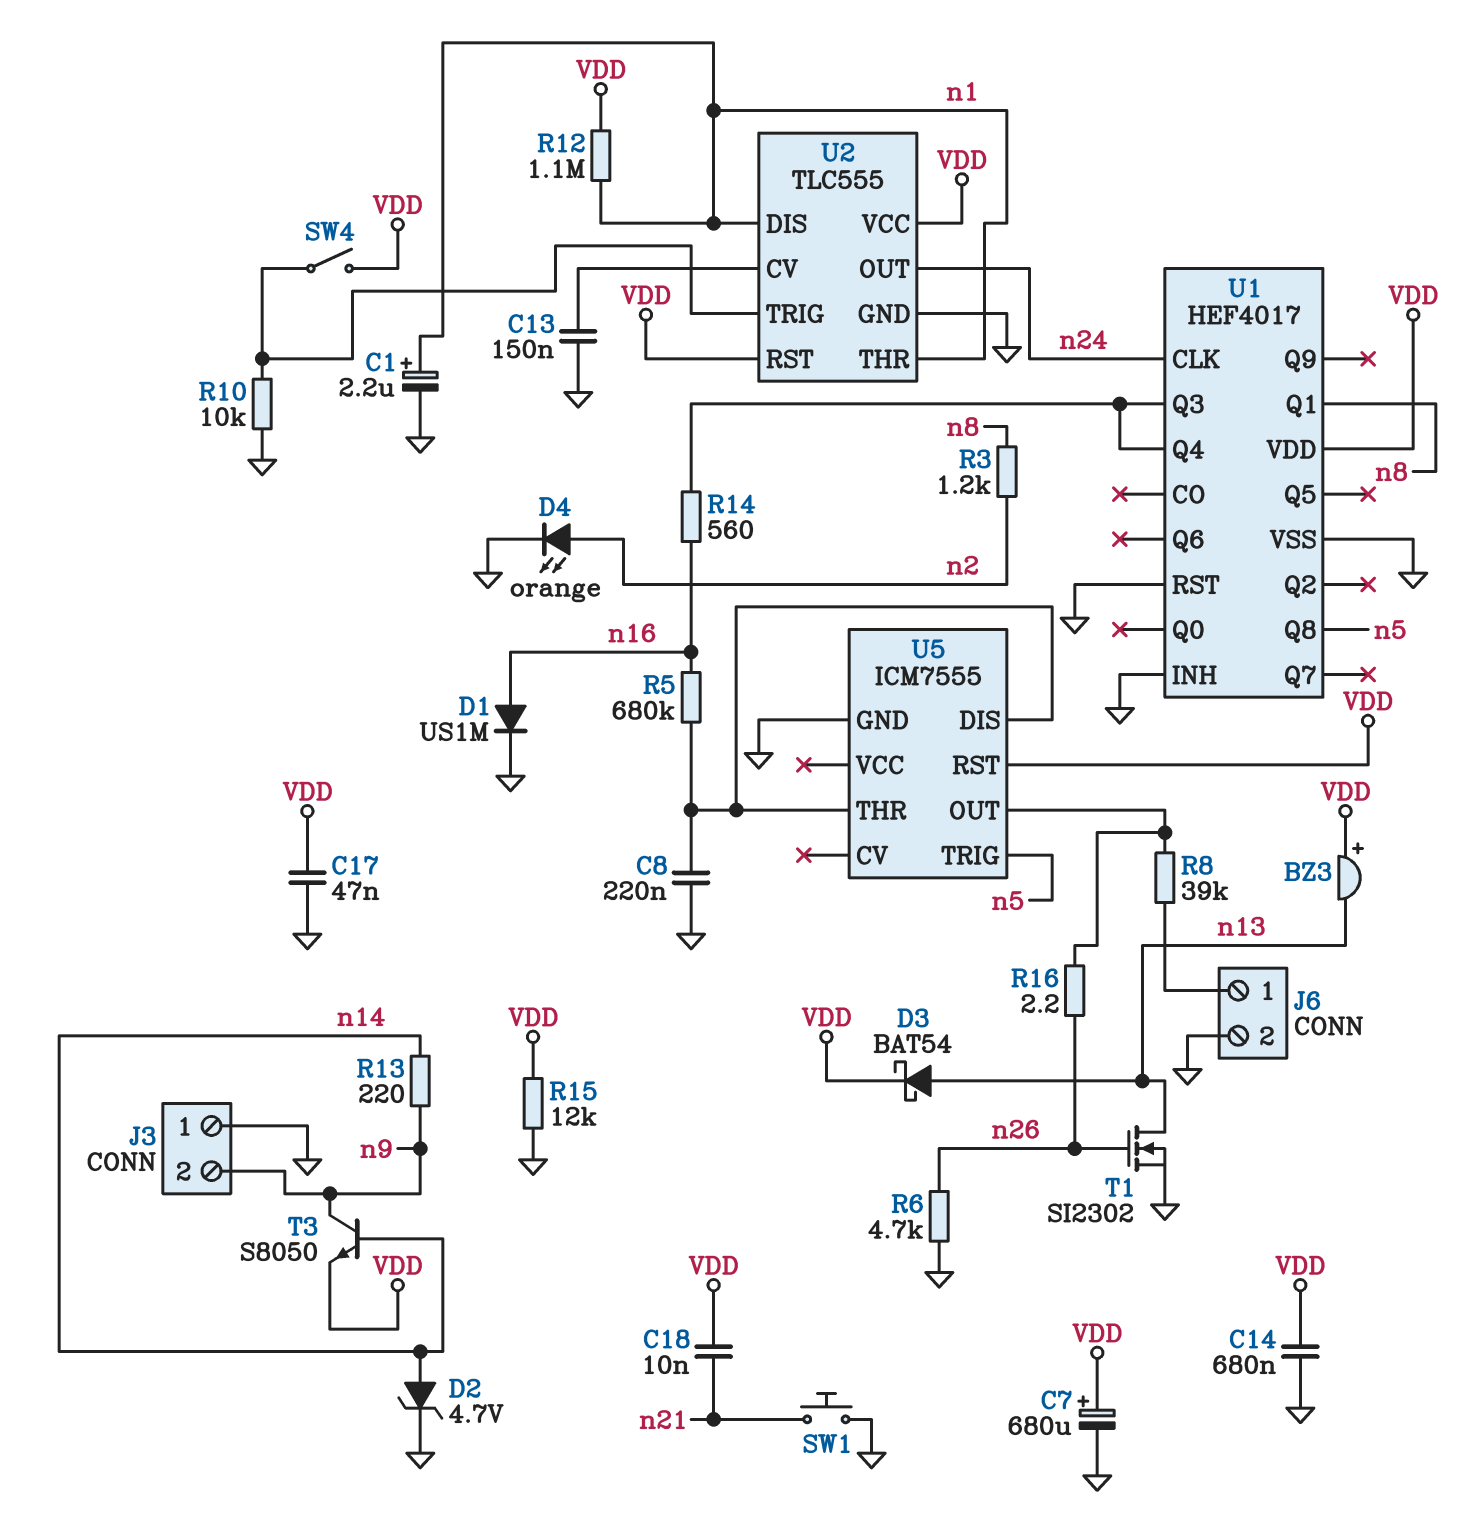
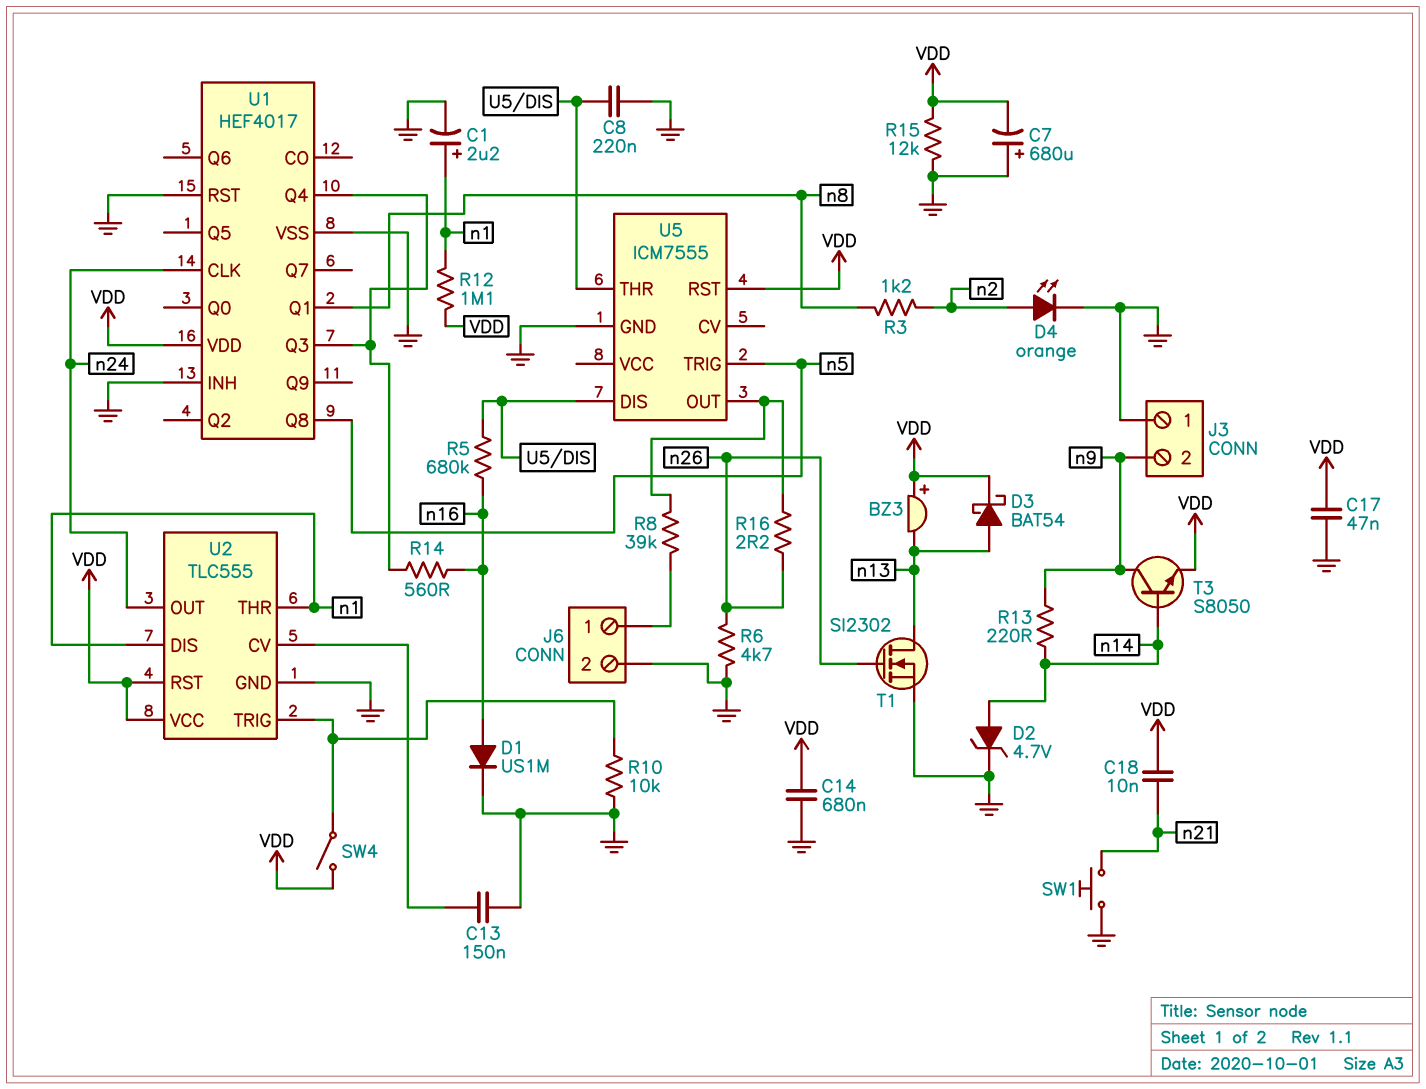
C7: 680uF (plus VDD, minus GND) -> 680uF (plus GND, minus VDD)

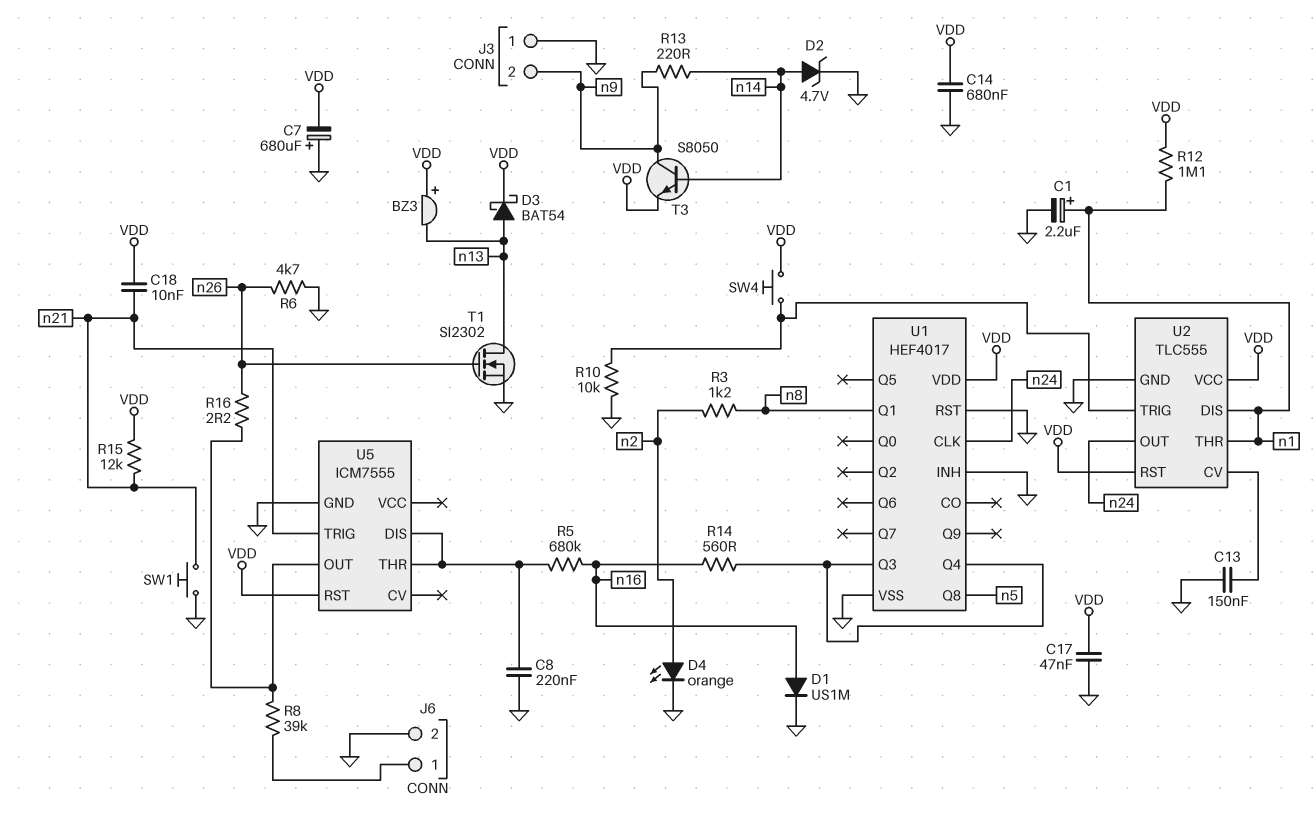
R15: 12k (GND, VDD) -> 12k (VDD, n21)
SW4: switch (U2/TRIG, VDD) -> button (U2/TRIG, VDD)
U5 pin TRIG: n5 -> n21

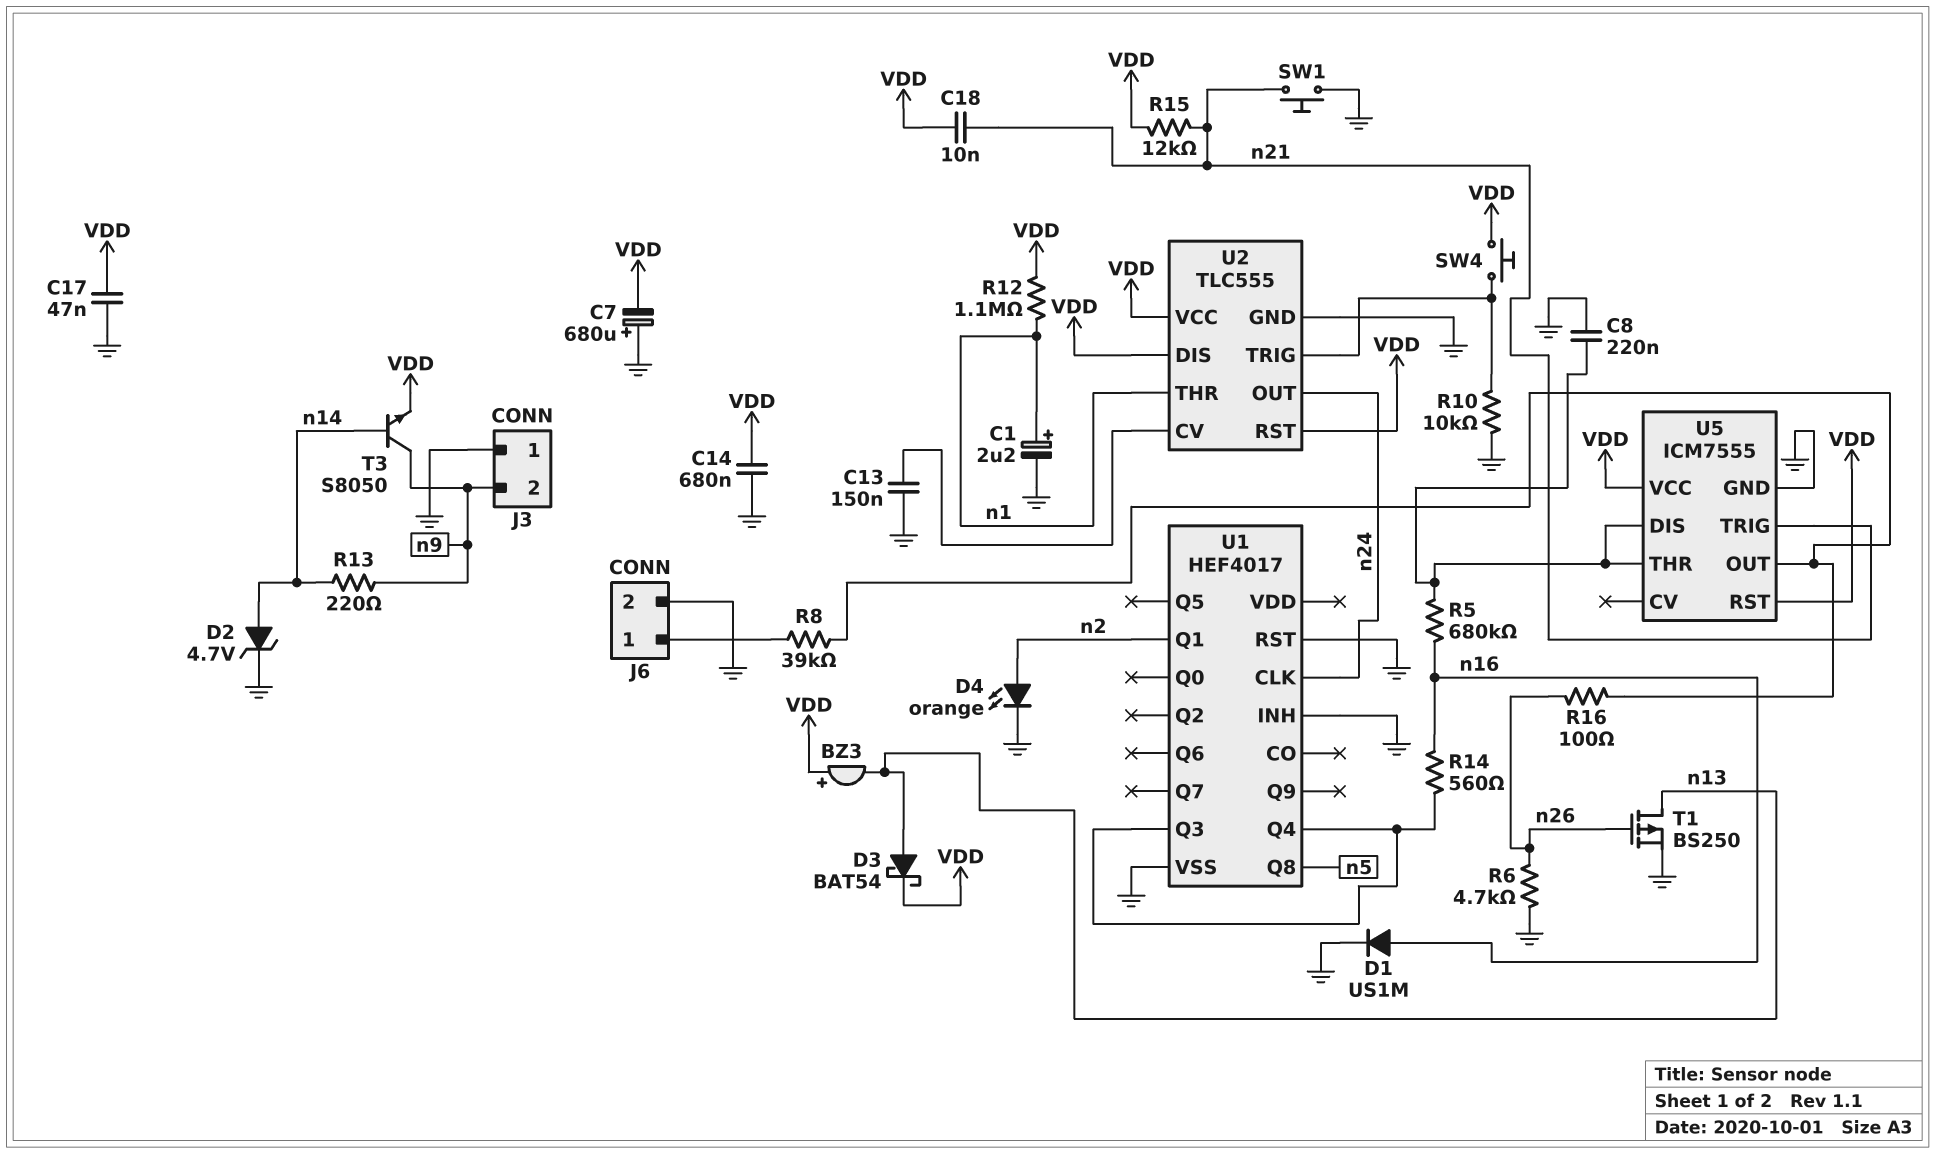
R3: 1.2k (n2, n8) -> none
R16: 2.2 (U5/OUT, n26) -> 100 (U5/OUT, n26)
T1: NMOS SI2302 (G n26, D n13, S GND) -> PMOS BS250 (G n26, D n13, S GND)
U1 pin Q1: n8 -> n2
U1 pin VDD: VDD -> none
U2 pin DIS: n1 -> VDD
U5 pin VCC: none -> VDD

